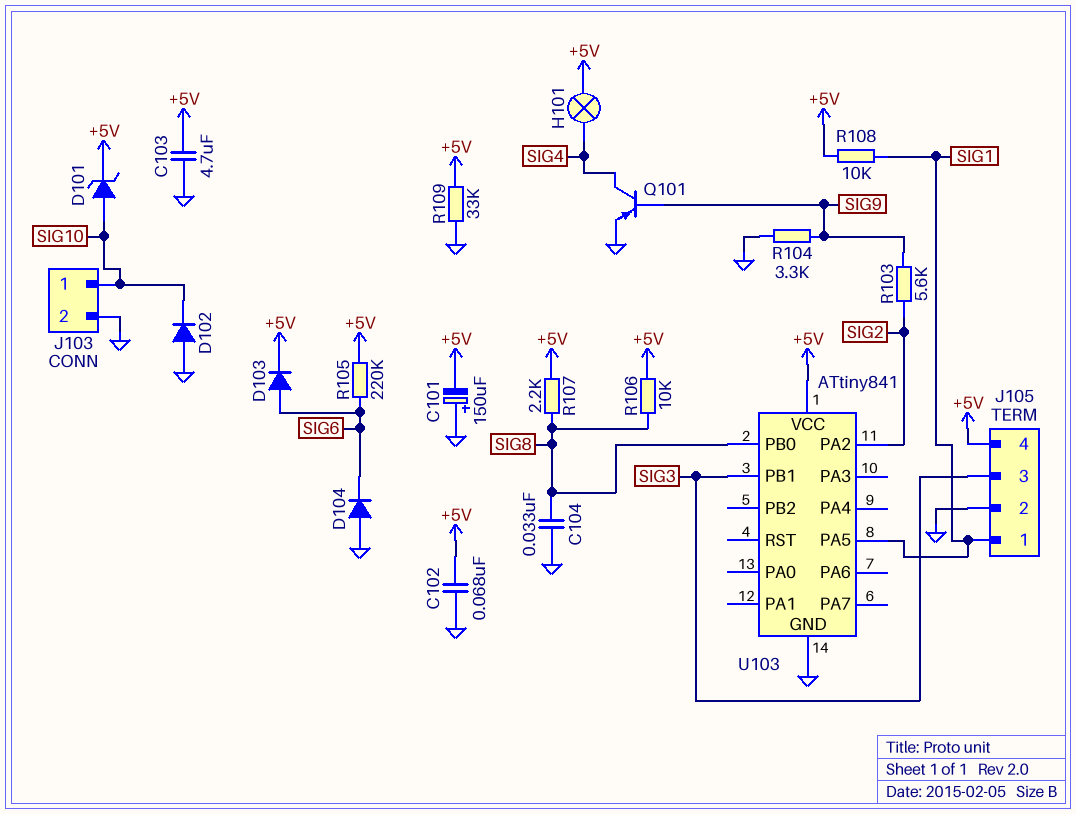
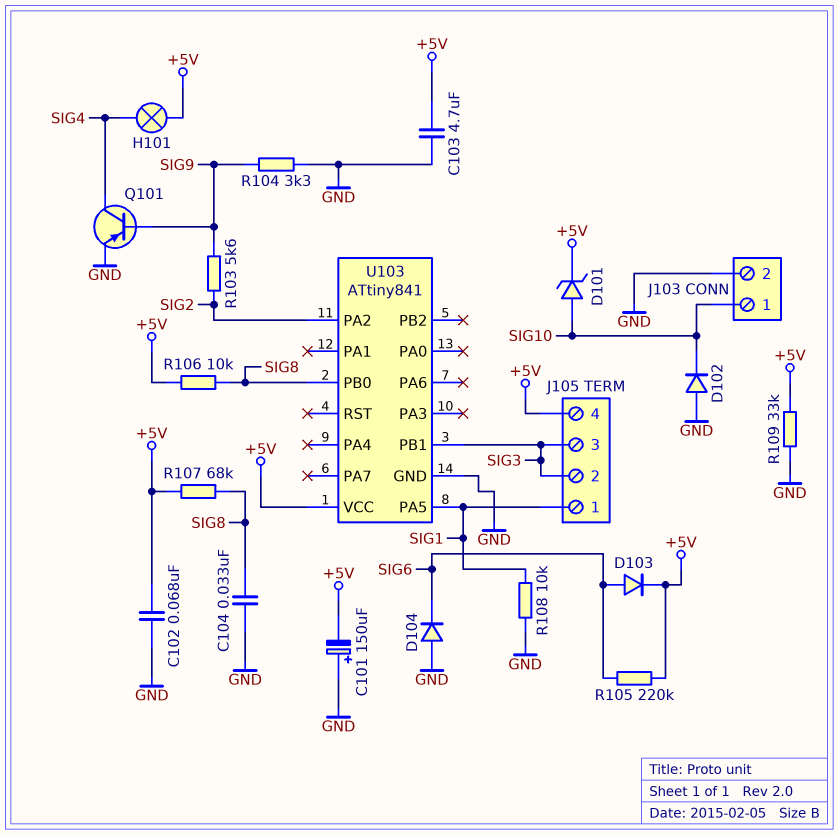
J105 pin 2: GND -> SIG3
R107: 2.2k (+5V, SIG8) -> 68k (+5V, SIG8)
R108: 10k (+5V, SIG1) -> 10k (GND, SIG1)

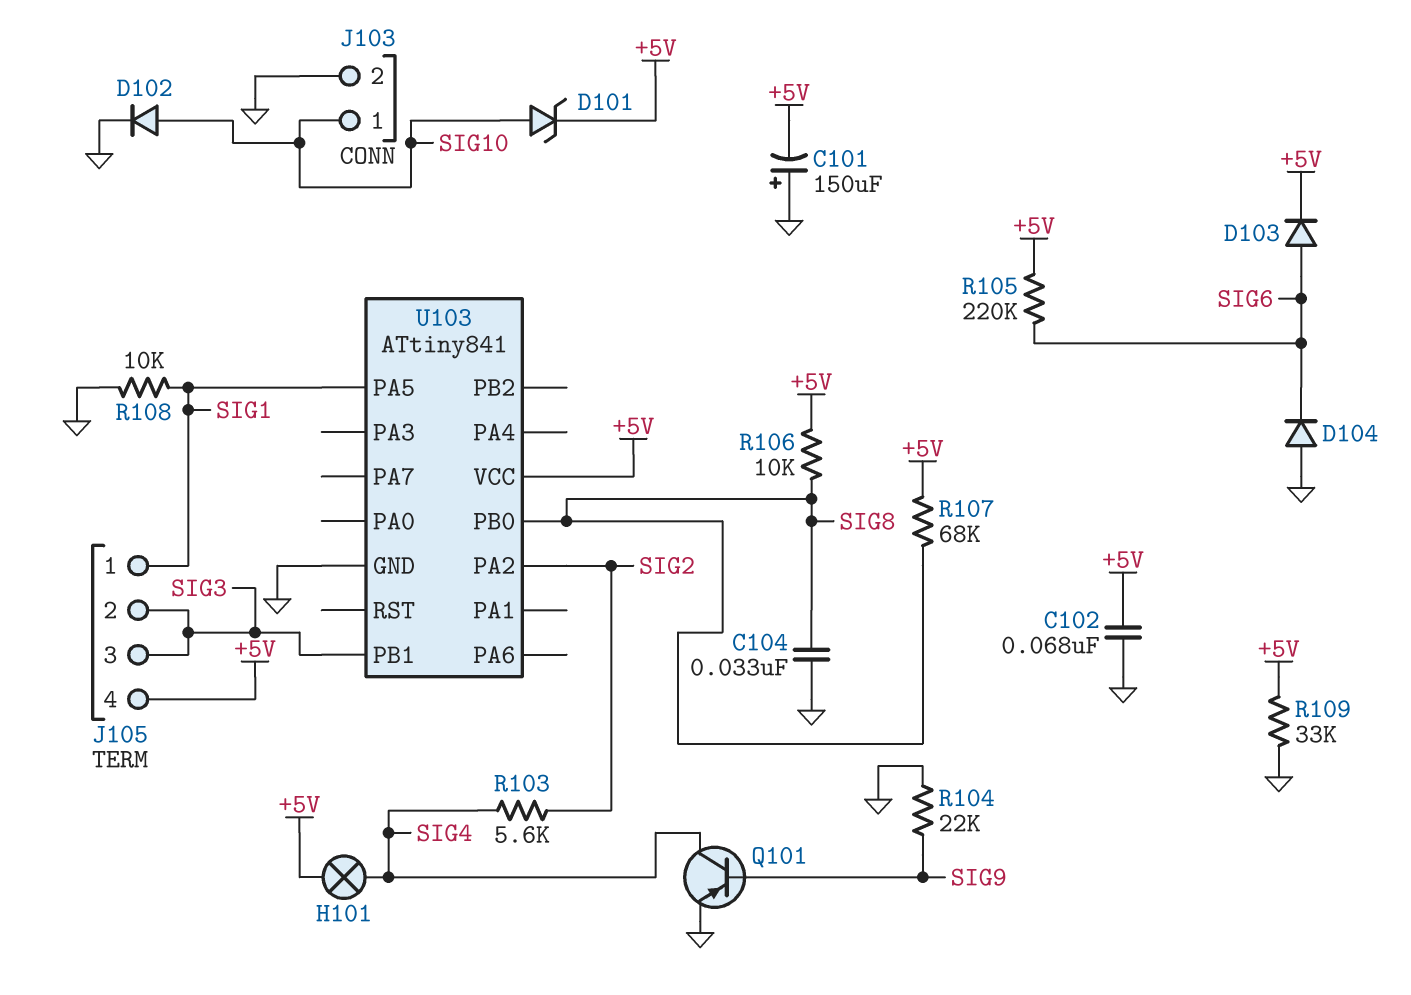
C103: 4.7uF (+5V, GND) -> none
D102: diode (A GND, K SIG10) -> diode (A SIG10, K GND)
R103: 5.6k (SIG2, SIG9) -> 5.6k (SIG2, SIG4)
R104: 3.3k (GND, SIG9) -> 22k (GND, SIG9)

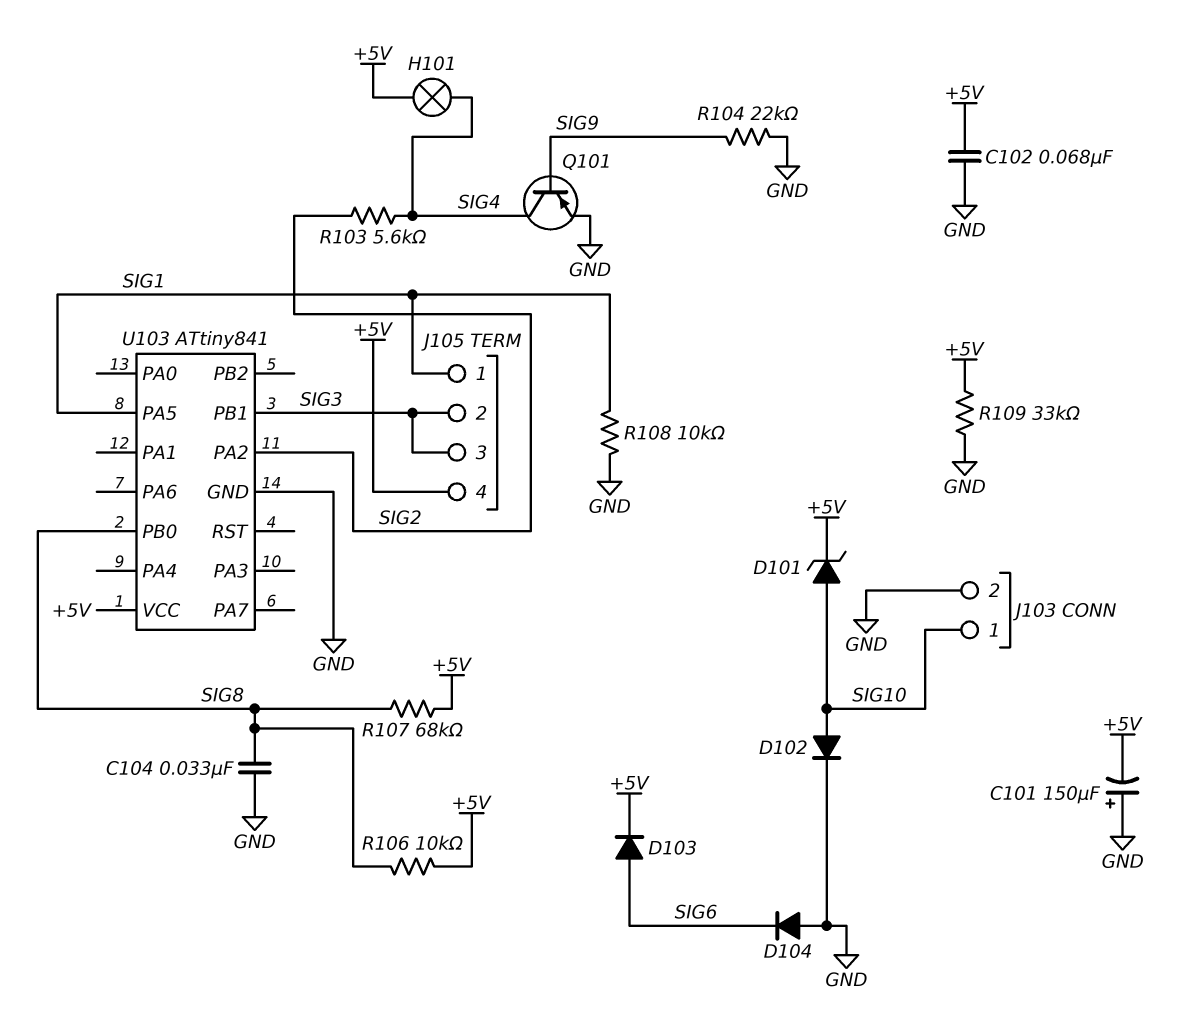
R105: 220k (+5V, SIG6) -> none

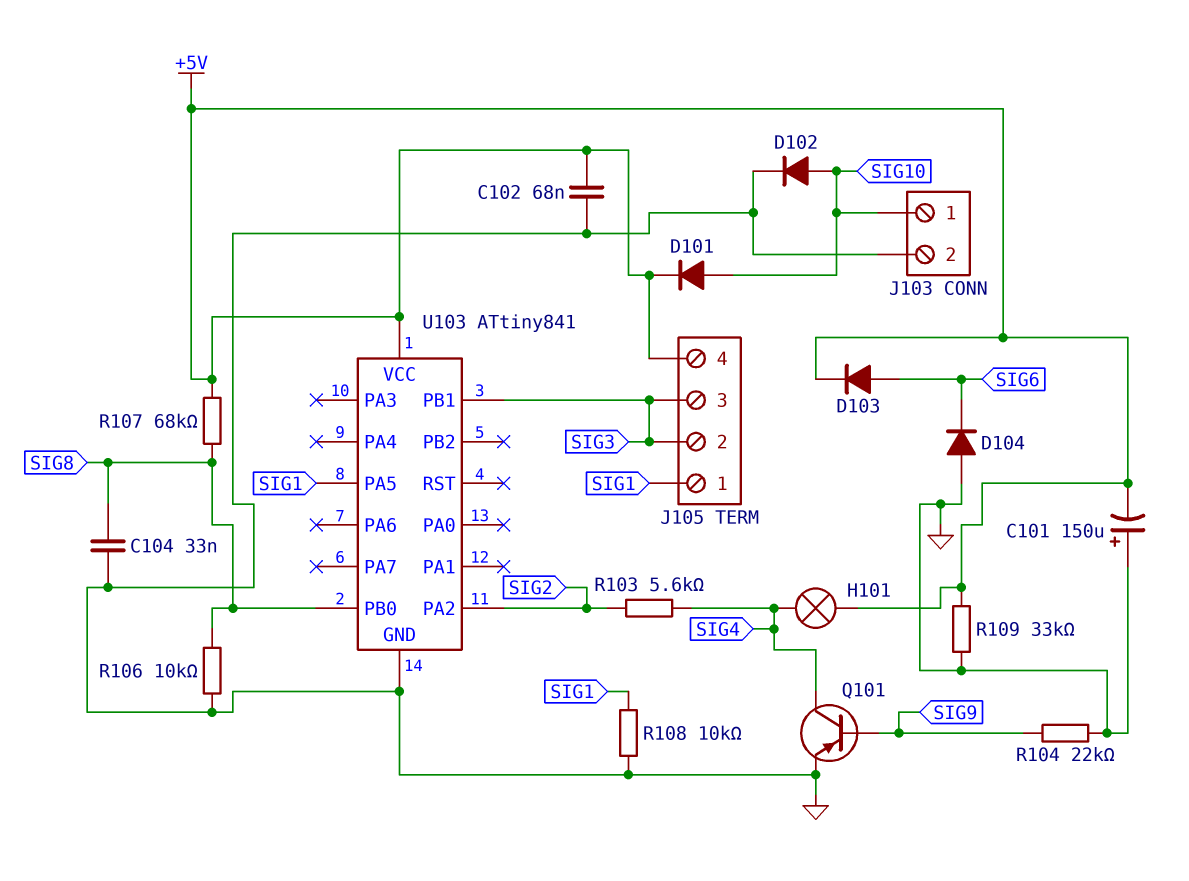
D101: zener (A SIG10, K +5V) -> diode (A SIG10, K +5V)
R106: 10k (+5V, SIG8) -> 10k (GND, SIG8)

